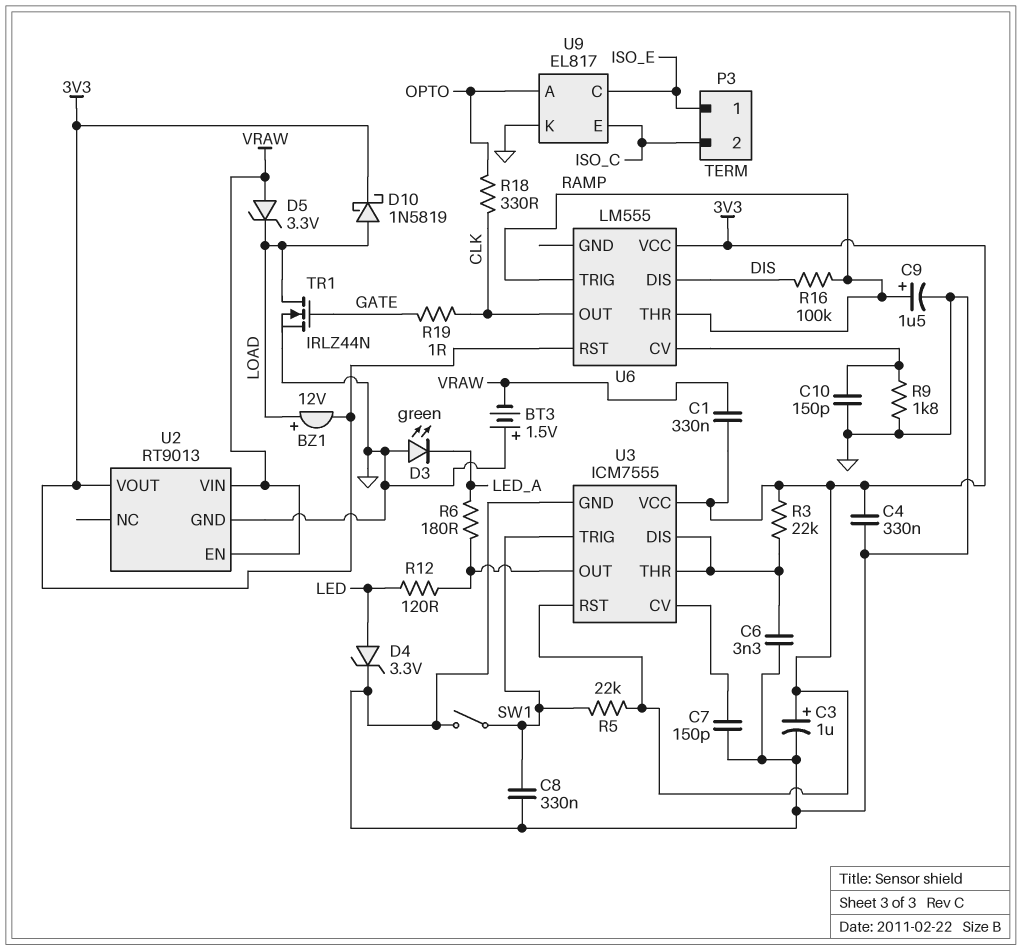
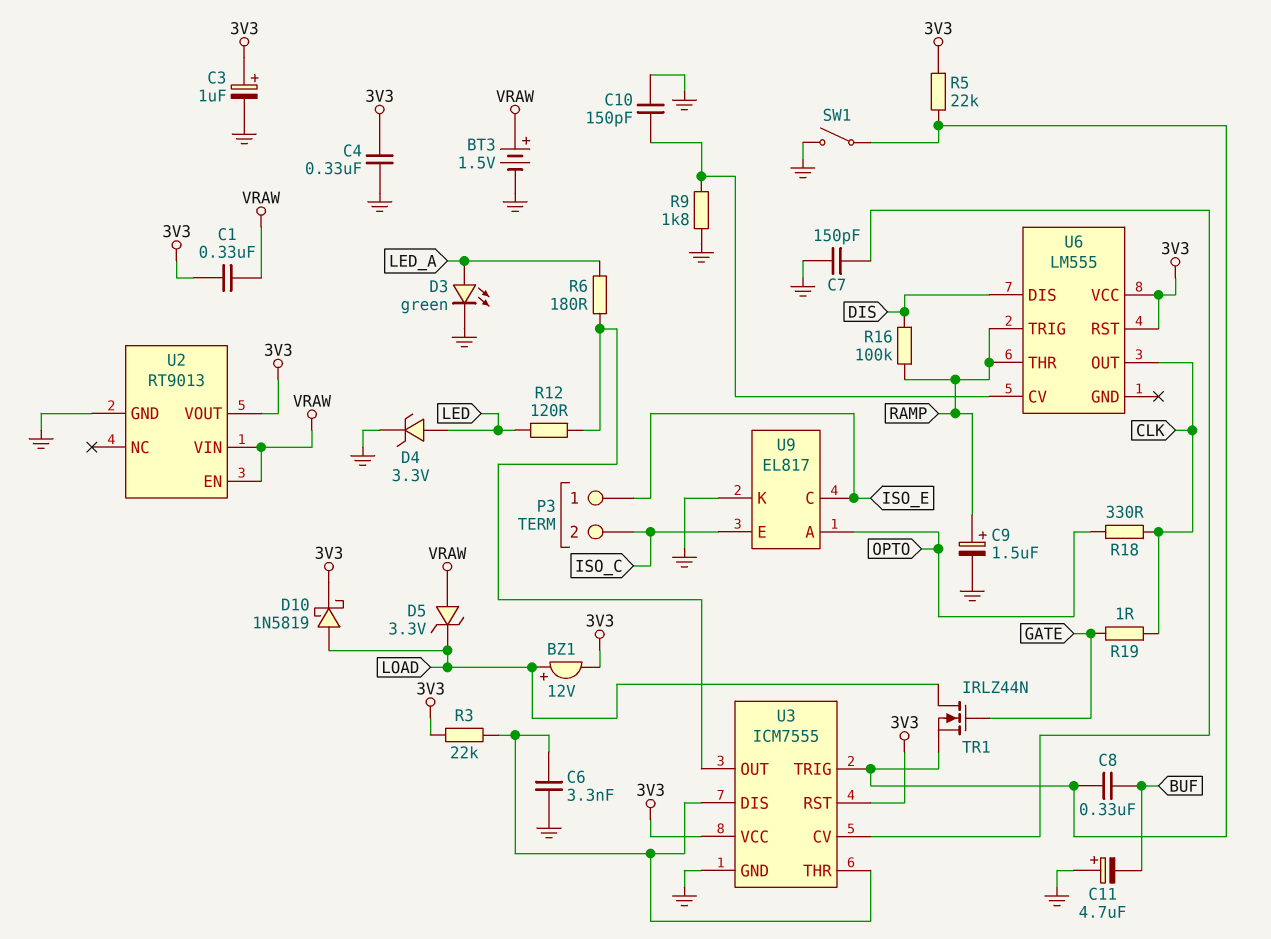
BT3: 1.5V (plus GND, minus VRAW) -> 1.5V (plus VRAW, minus GND)
C8: 330nF (GND, U3/TRIG) -> 330nF (BUF, U3/TRIG)
C11: none -> 4.7uF (plus GND, minus BUF)
D3: LED green (A GND, K LED_A) -> LED green (A LED_A, K GND)
TR1: NMOS IRLZ44N (G GATE, D LOAD, S GND) -> NMOS IRLZ44N (G GATE, D LOAD, S U3/TRIG)

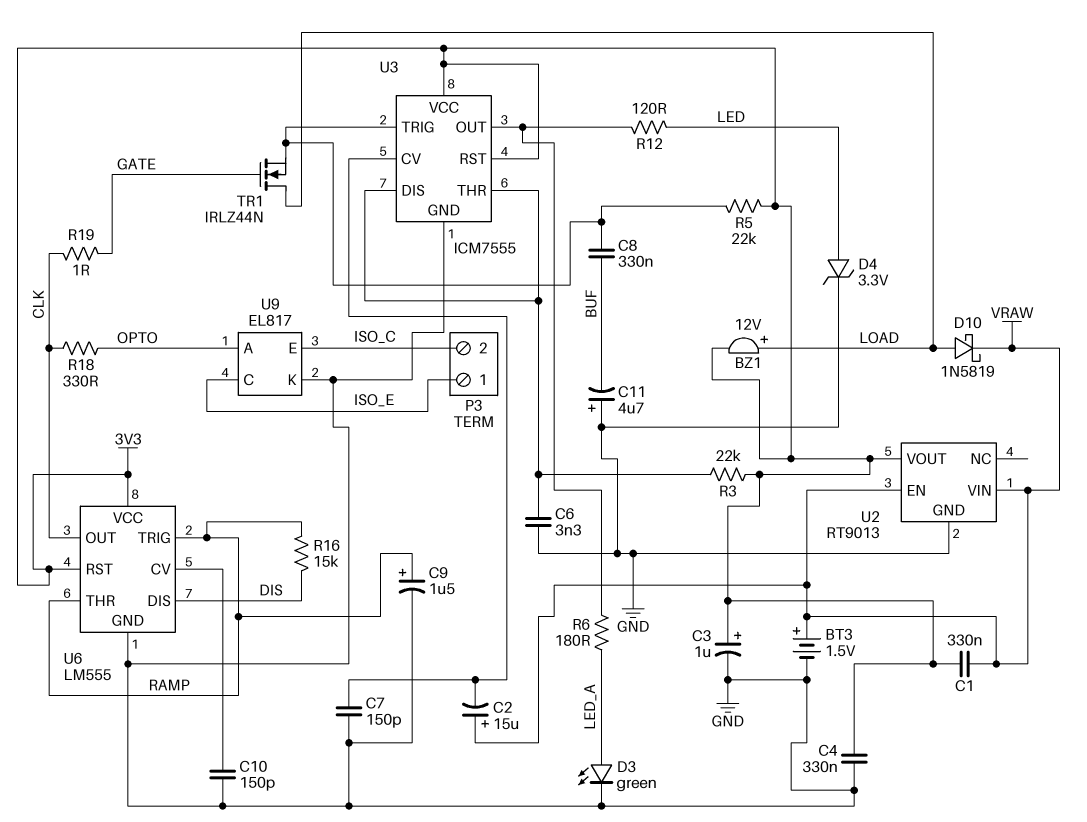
C2: none -> 15uF (plus VRAW, minus U3/CV)
D5: zener 3.3V (A VRAW, K LOAD) -> none
D10: schottky 1N5819 (A LOAD, K 3V3) -> schottky 1N5819 (A LOAD, K VRAW)
R9: 1.8k (GND, U6/CV) -> none
R16: 100k (DIS, RAMP) -> 15k (DIS, RAMP)
SW1: switch (GND, U3/TRIG) -> none
U6 pin GND: none -> GND

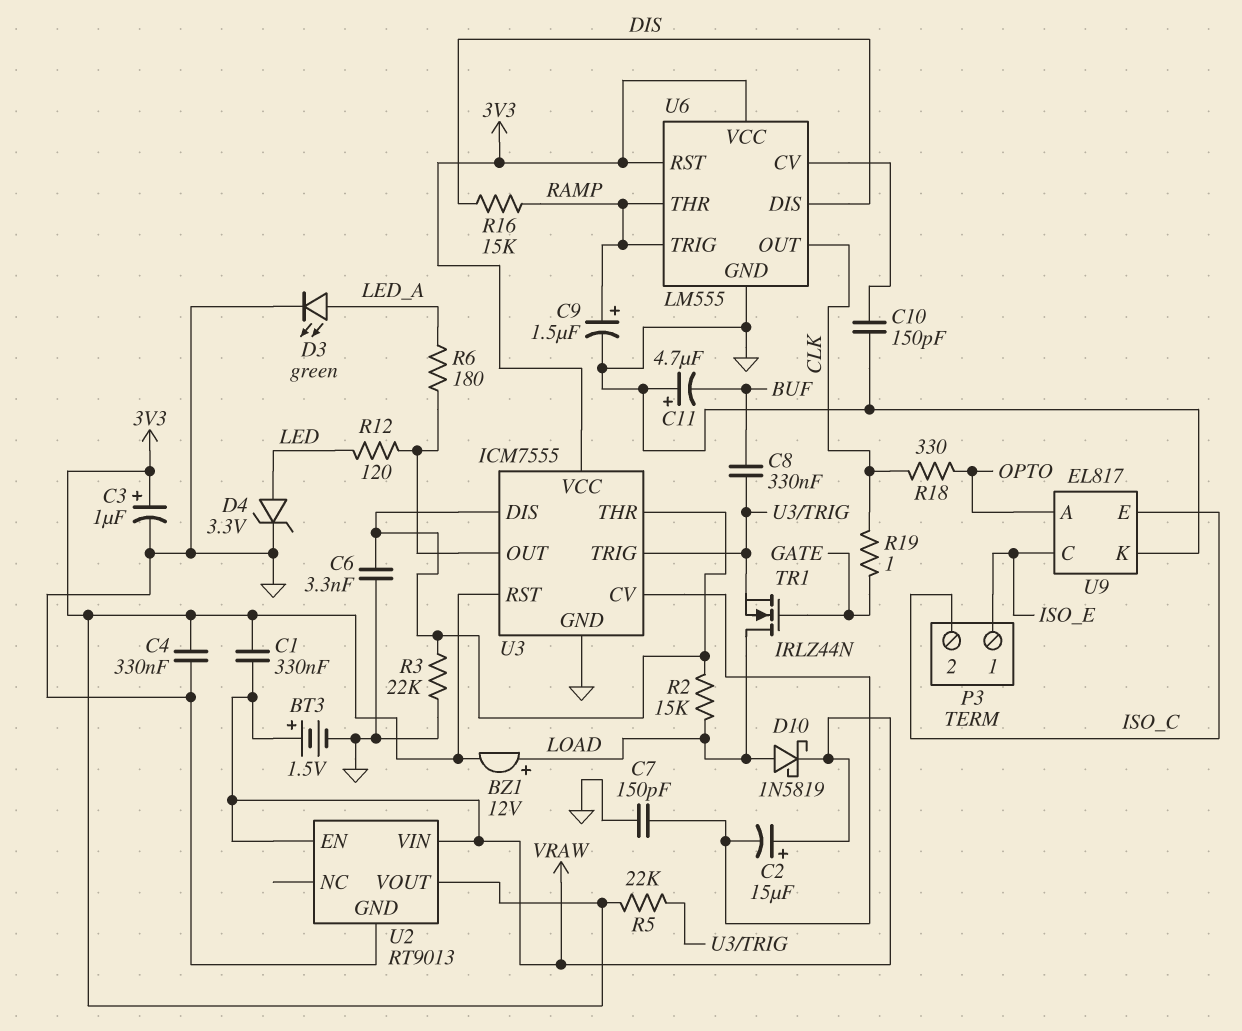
R2: none -> 15k (LOAD, U3/DIS)
R3: 22k (3V3, U3/DIS) -> 22k (GND, U3/DIS)

